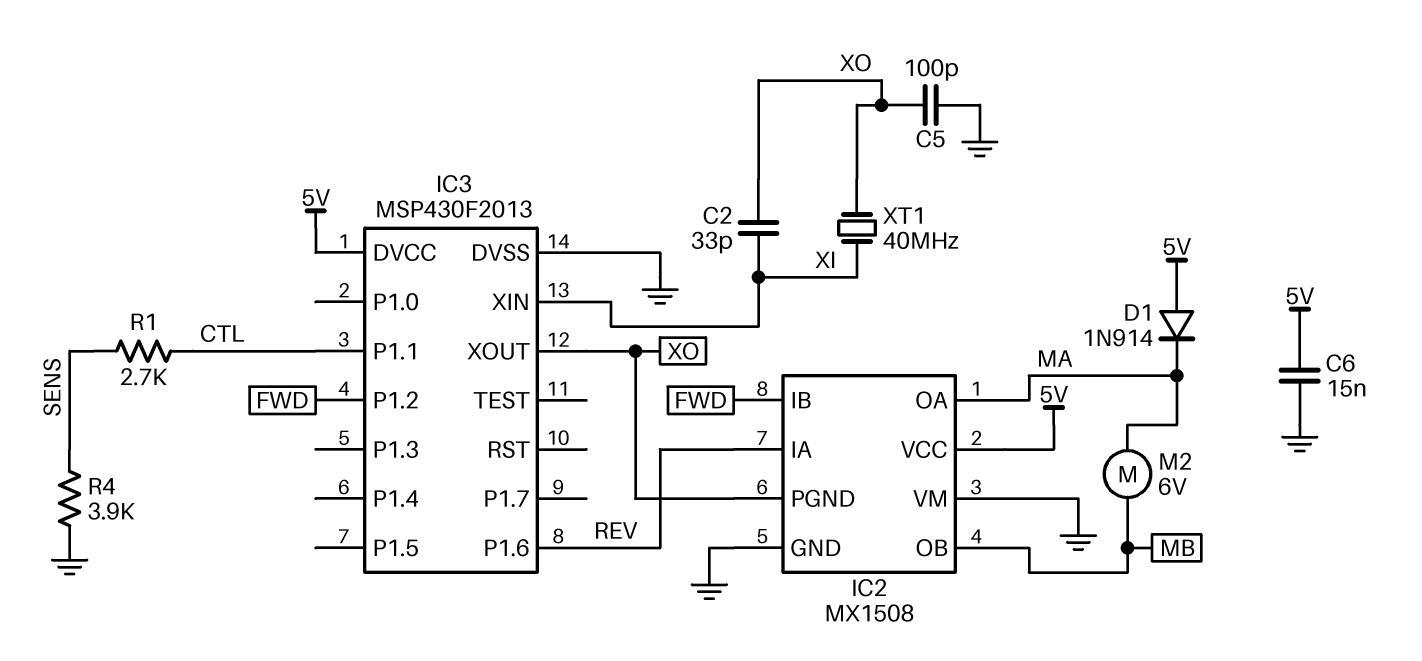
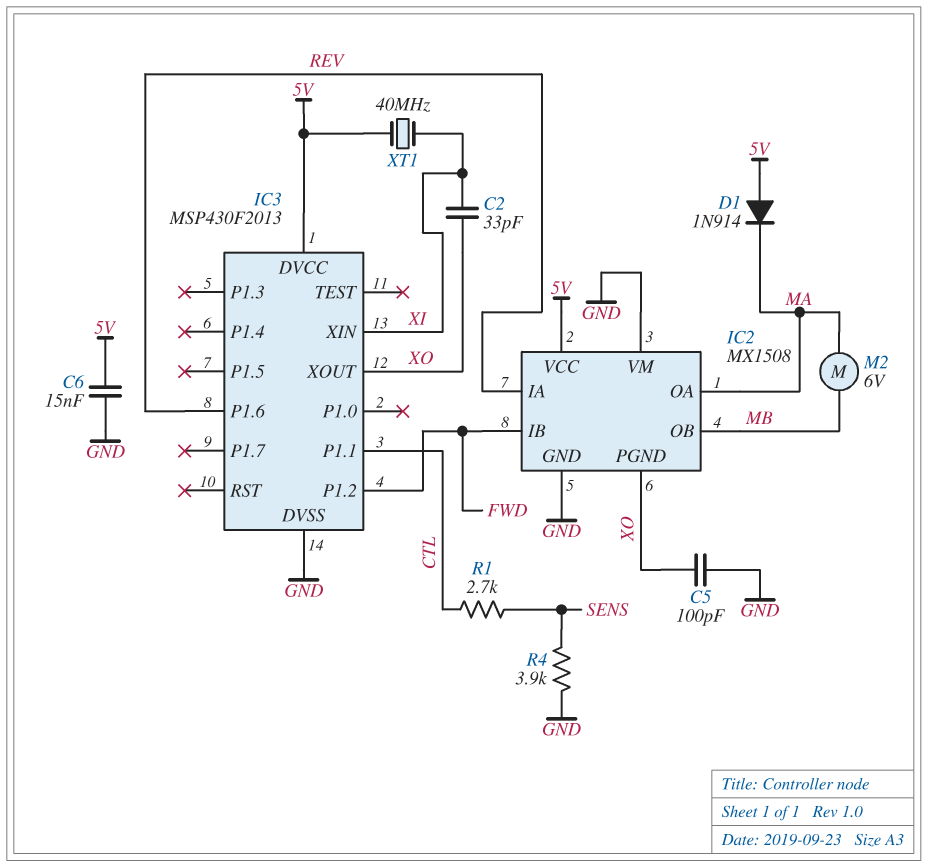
XT1: 40MHz (XI, XO) -> 40MHz (5V, XI)

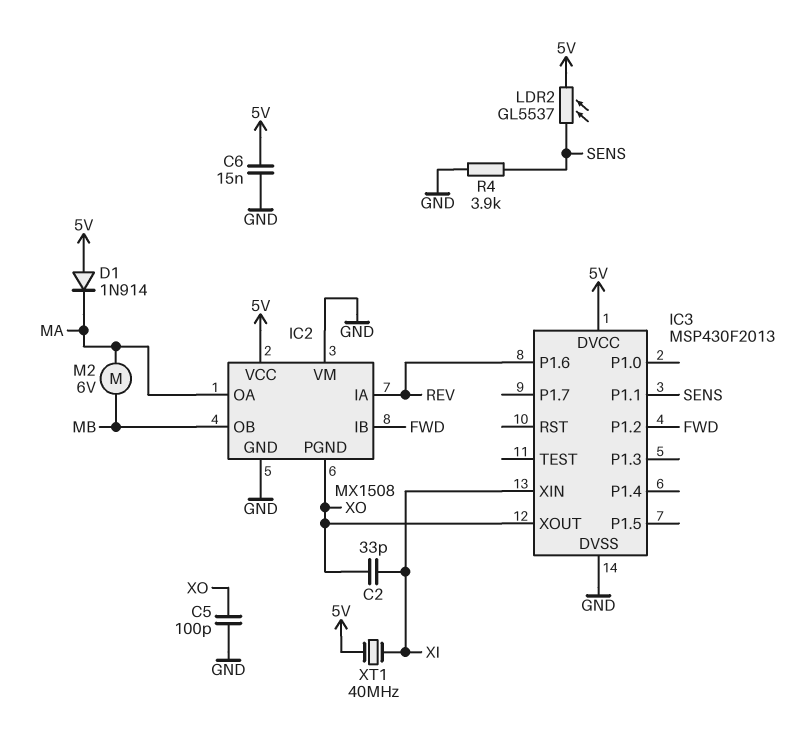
IC3 pin P1.1: CTL -> SENS
LDR2: none -> GL5537 (5V, SENS)
R1: 2.7k (CTL, SENS) -> none

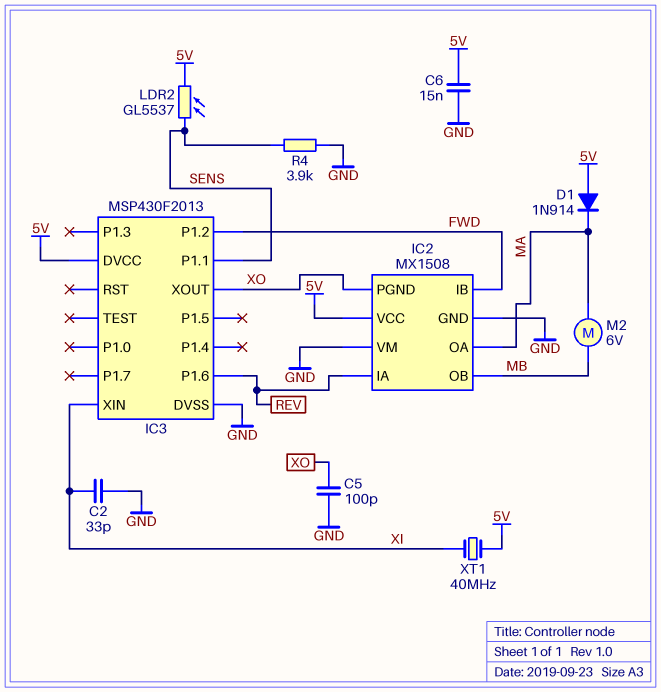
C2: 33pF (XI, XO) -> 33pF (GND, XI)

